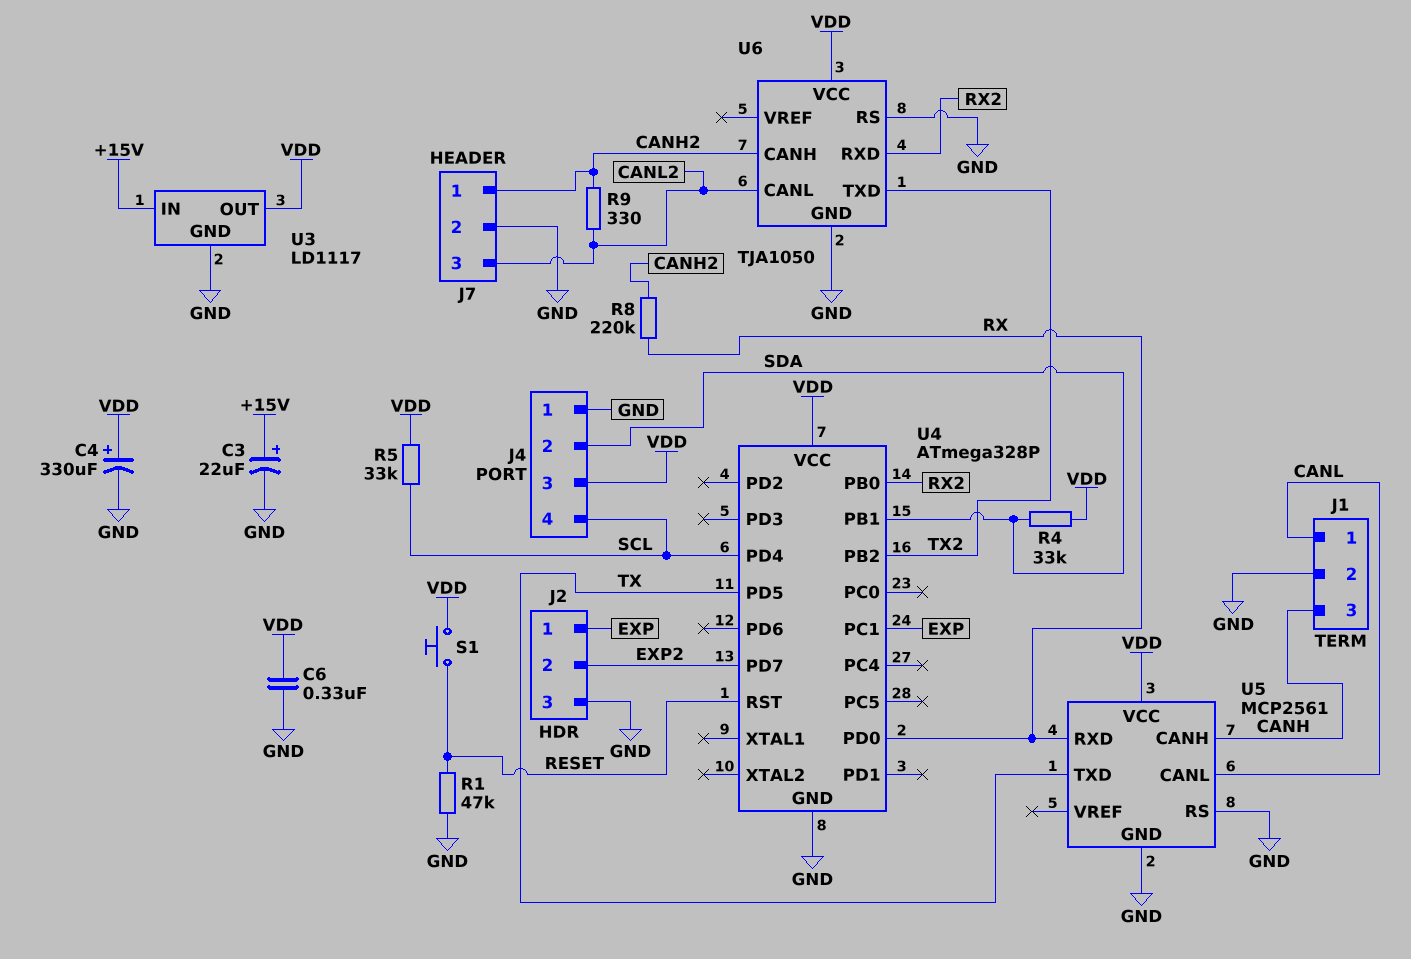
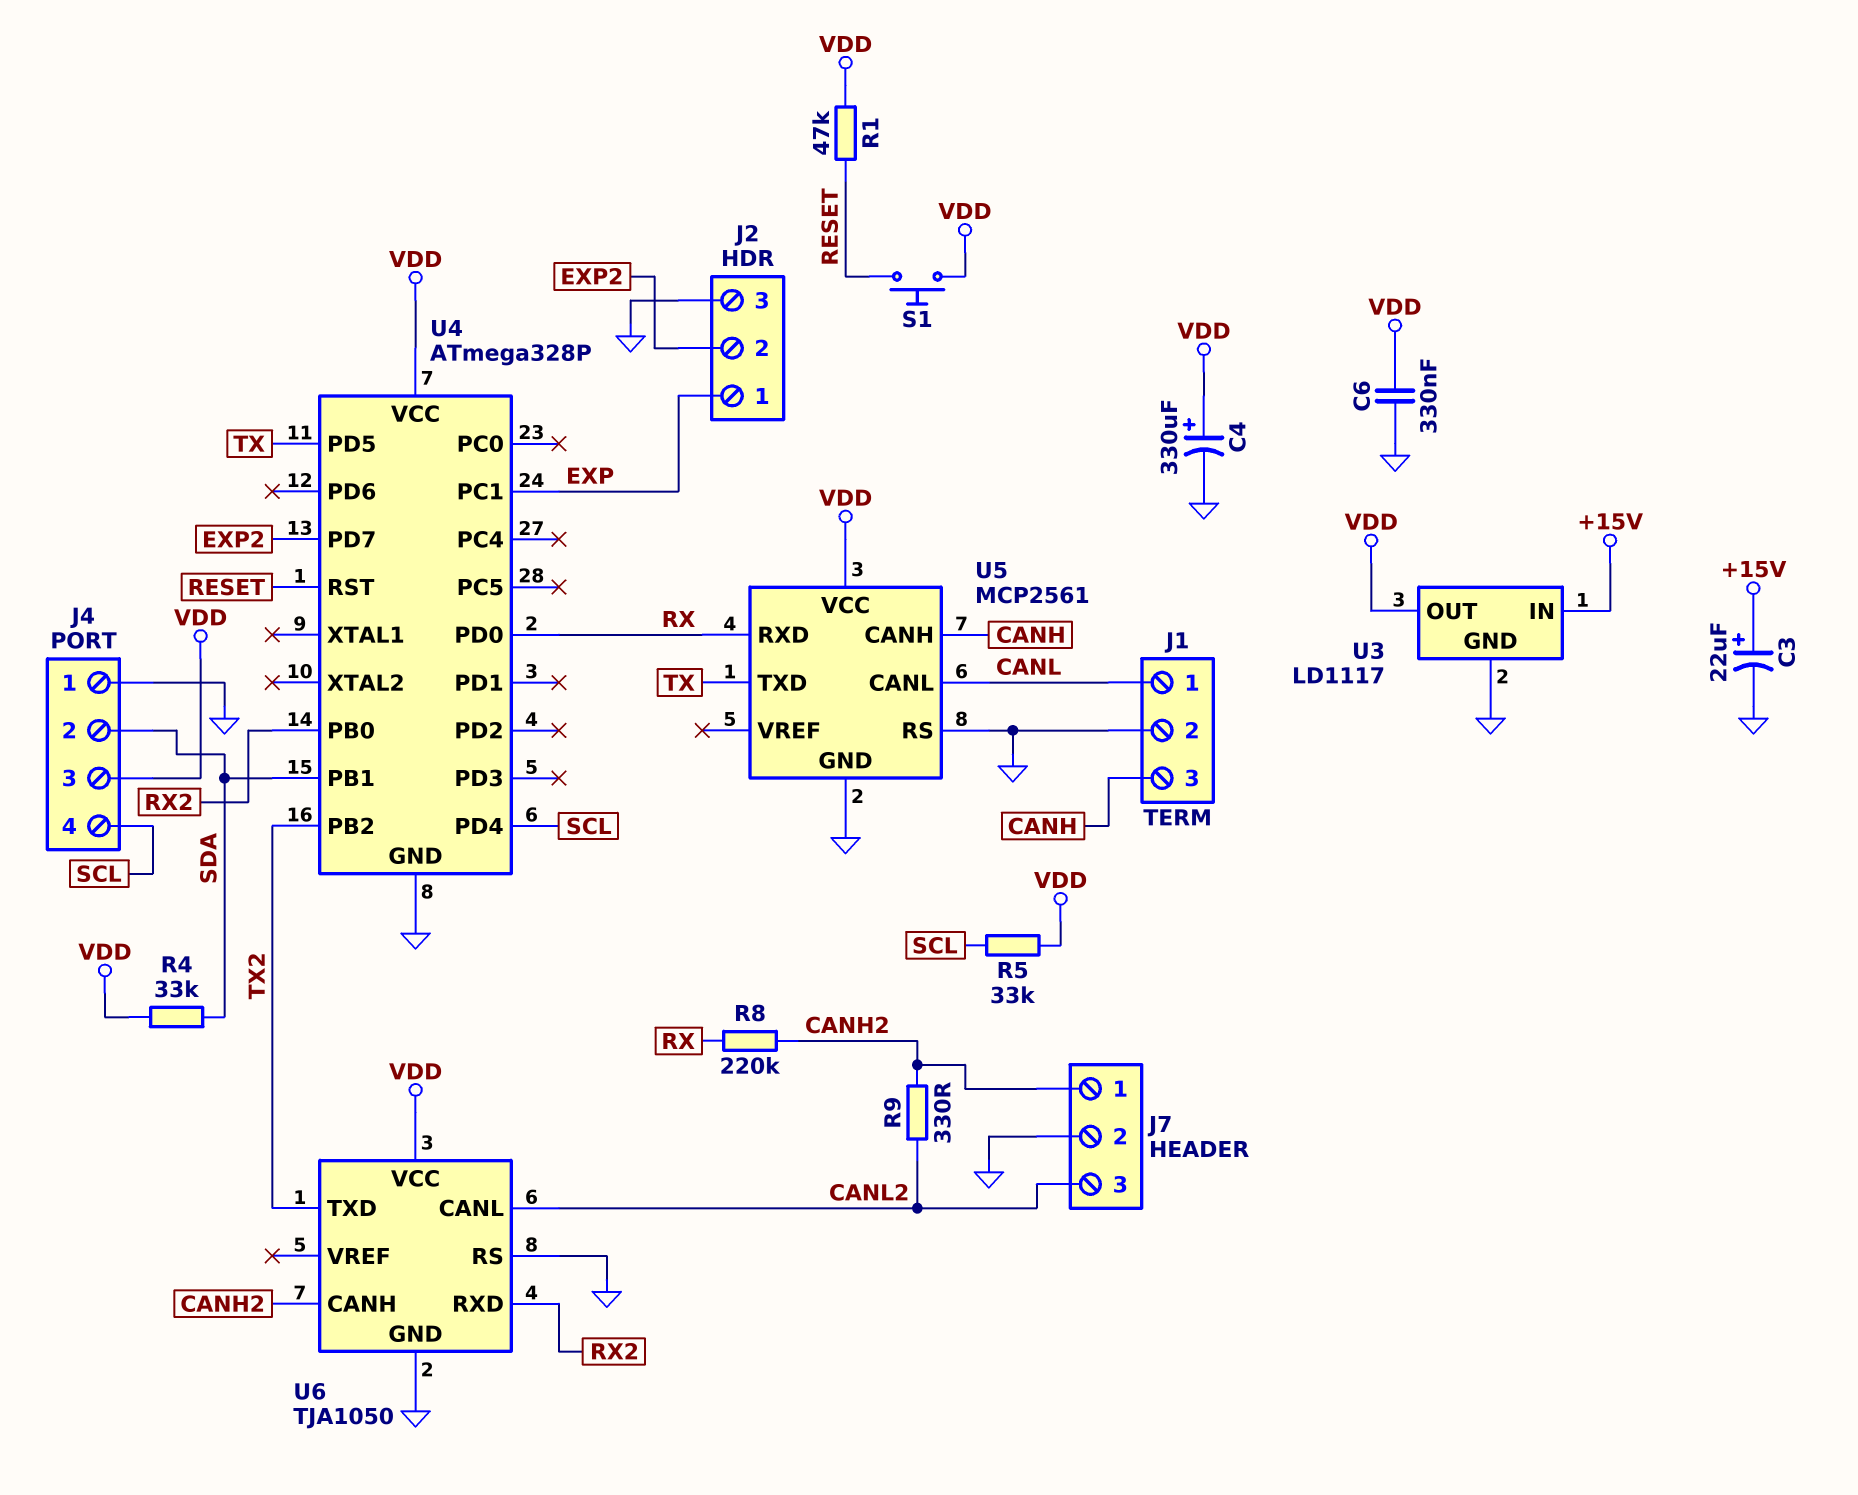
R1: 47k (GND, RESET) -> 47k (RESET, VDD)

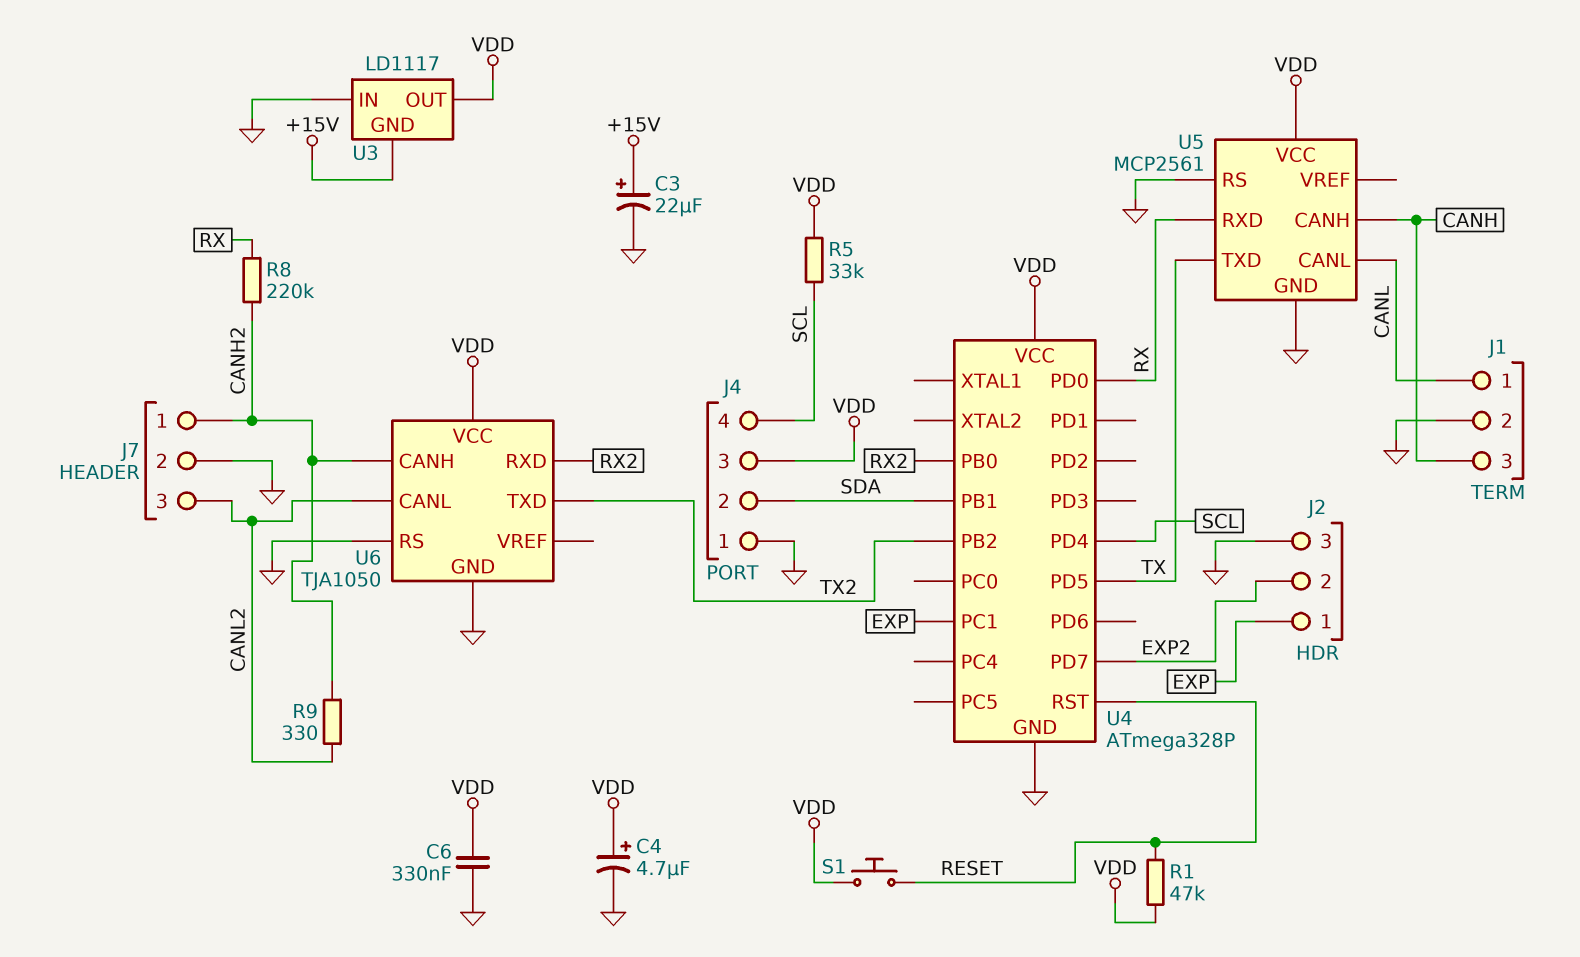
C4: 330uF (plus VDD, minus GND) -> 4.7uF (plus VDD, minus GND)
R4: 33k (SDA, VDD) -> none
U3 pin GND: GND -> +15V
U3 pin IN: +15V -> GND

